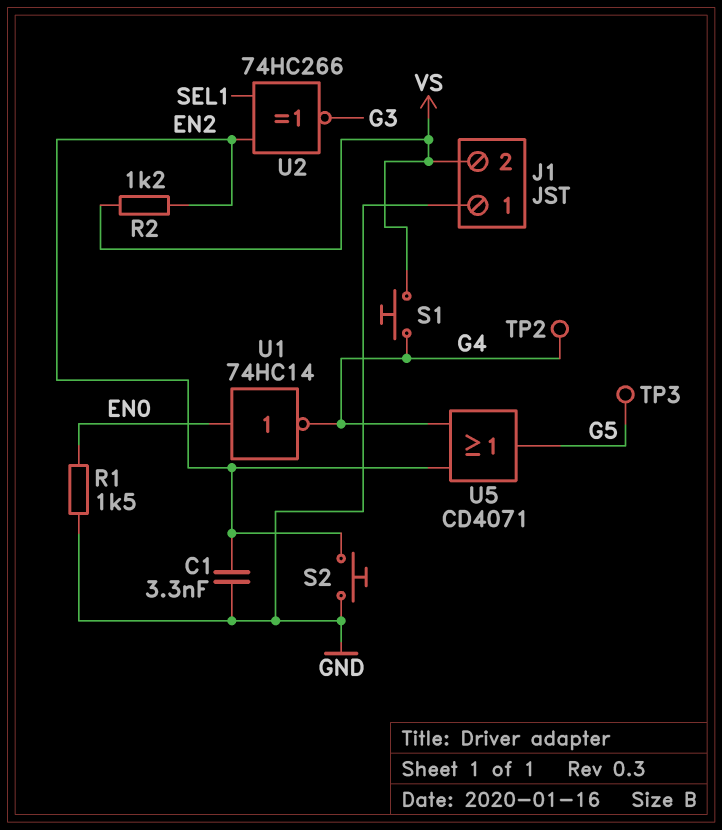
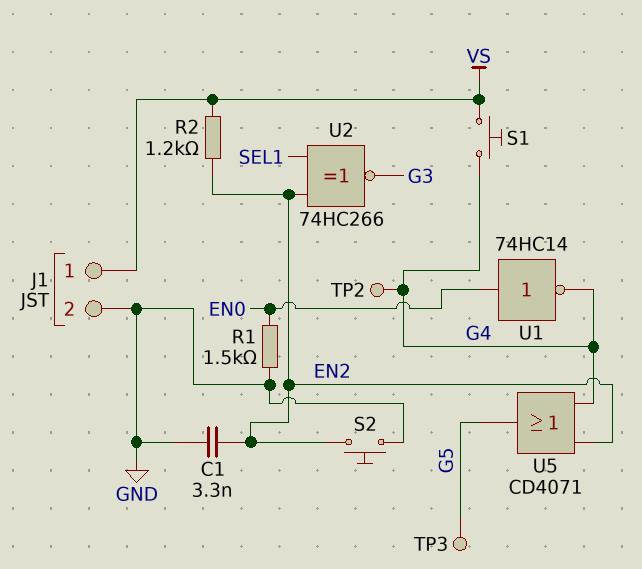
J1 pin 1: GND -> VS
J1 pin 2: VS -> GND

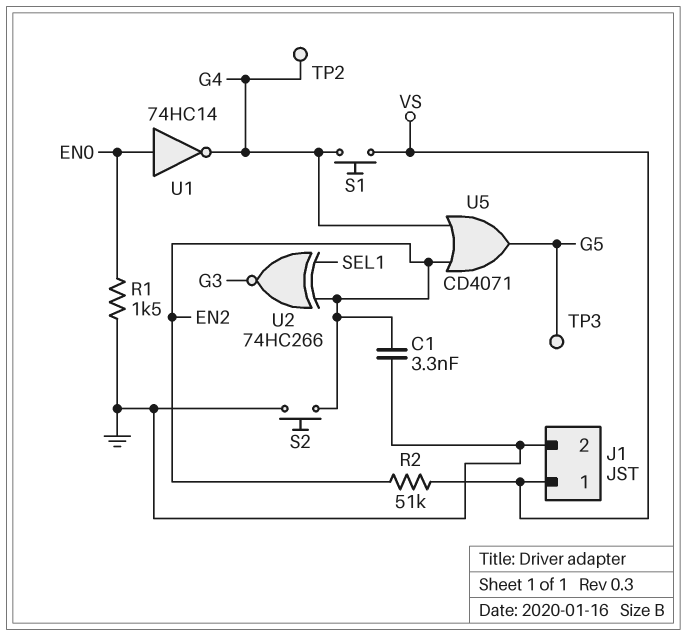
R2: 1.2k (EN2, VS) -> 51k (EN2, VS)

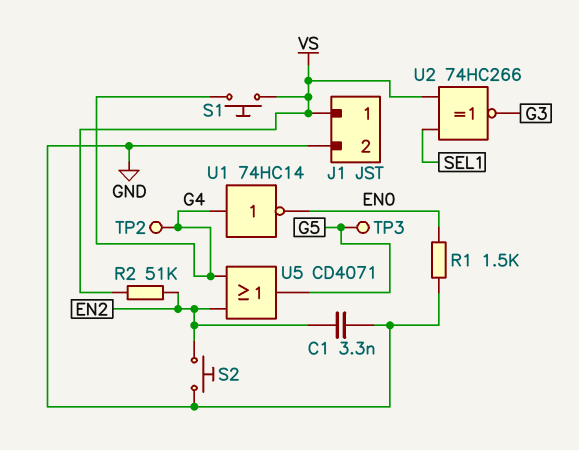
U1: NOT 74HC14 (in EN0, out G4) -> NOT 74HC14 (in G4, out EN0)
U2: XNOR 74HC266 (in EN2, in SEL1, out G3) -> XNOR 74HC266 (in SEL1, in VS, out G3)

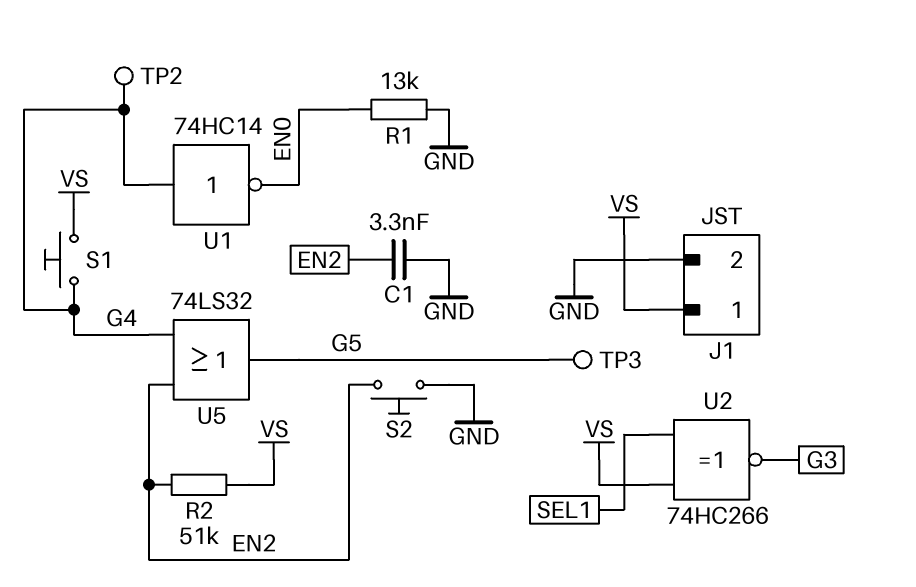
R1: 1.5k (EN0, GND) -> 13k (EN0, GND)
U5: OR CD4071 (in EN2, in G4, out G5) -> OR 74LS32 (in EN2, in G4, out G5)

